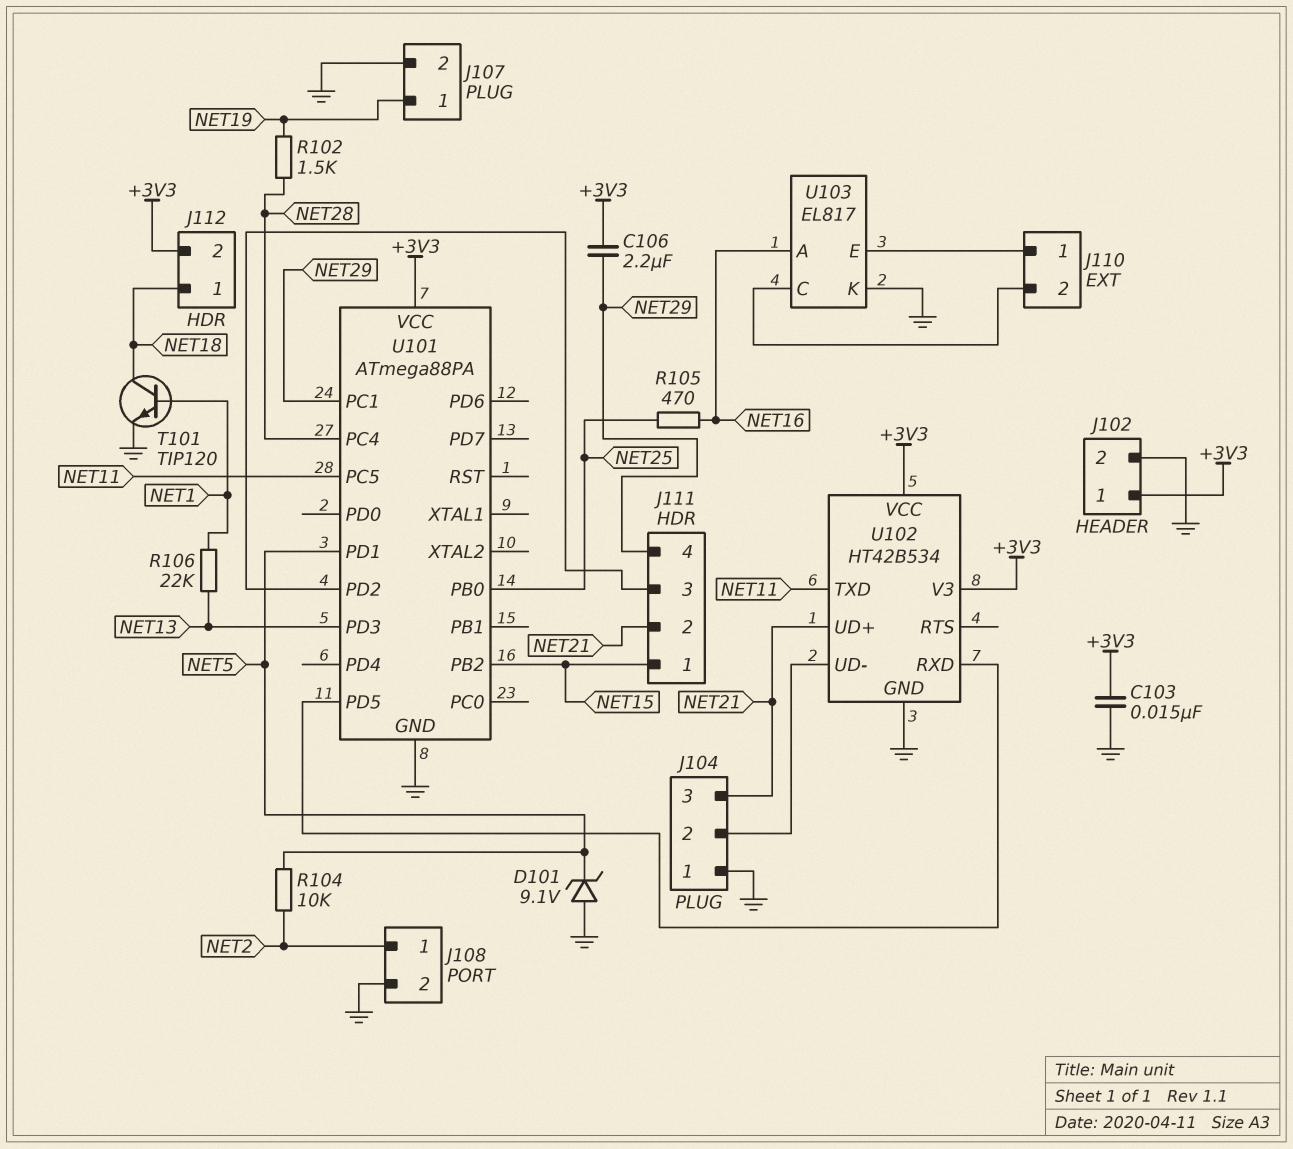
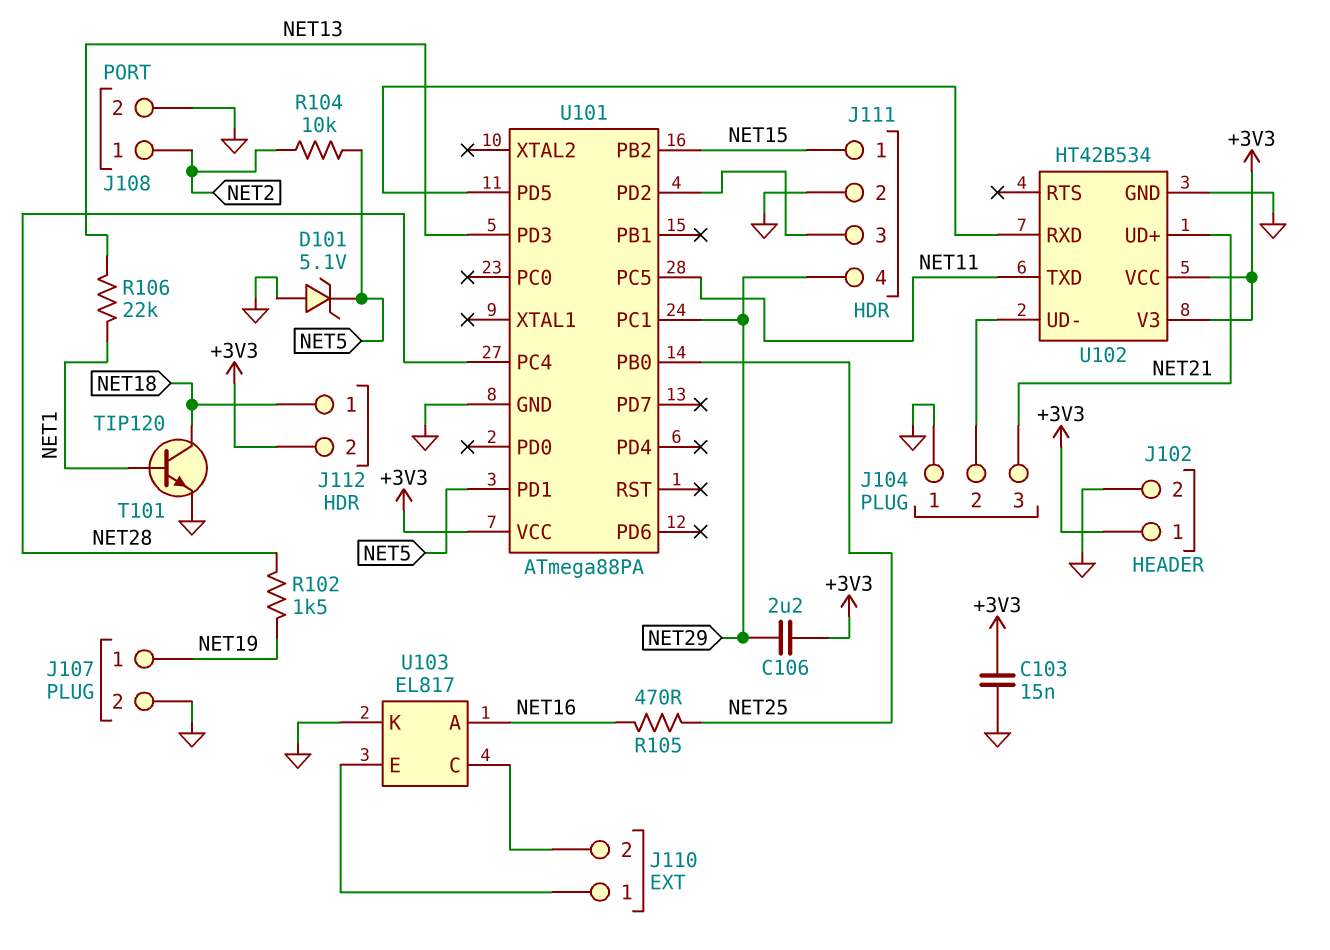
D101: zener 9.1V (A GND, K NET5) -> zener 5.1V (A GND, K NET5)
J111 pin 2: NET21 -> GND

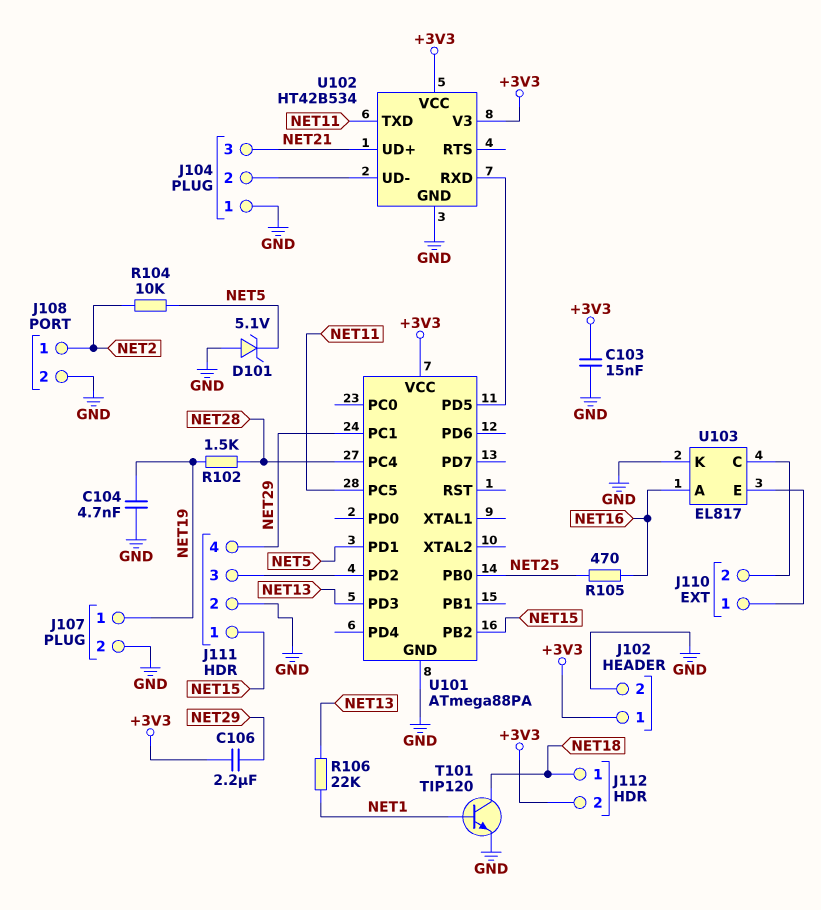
C104: none -> 4.7nF (GND, NET19)

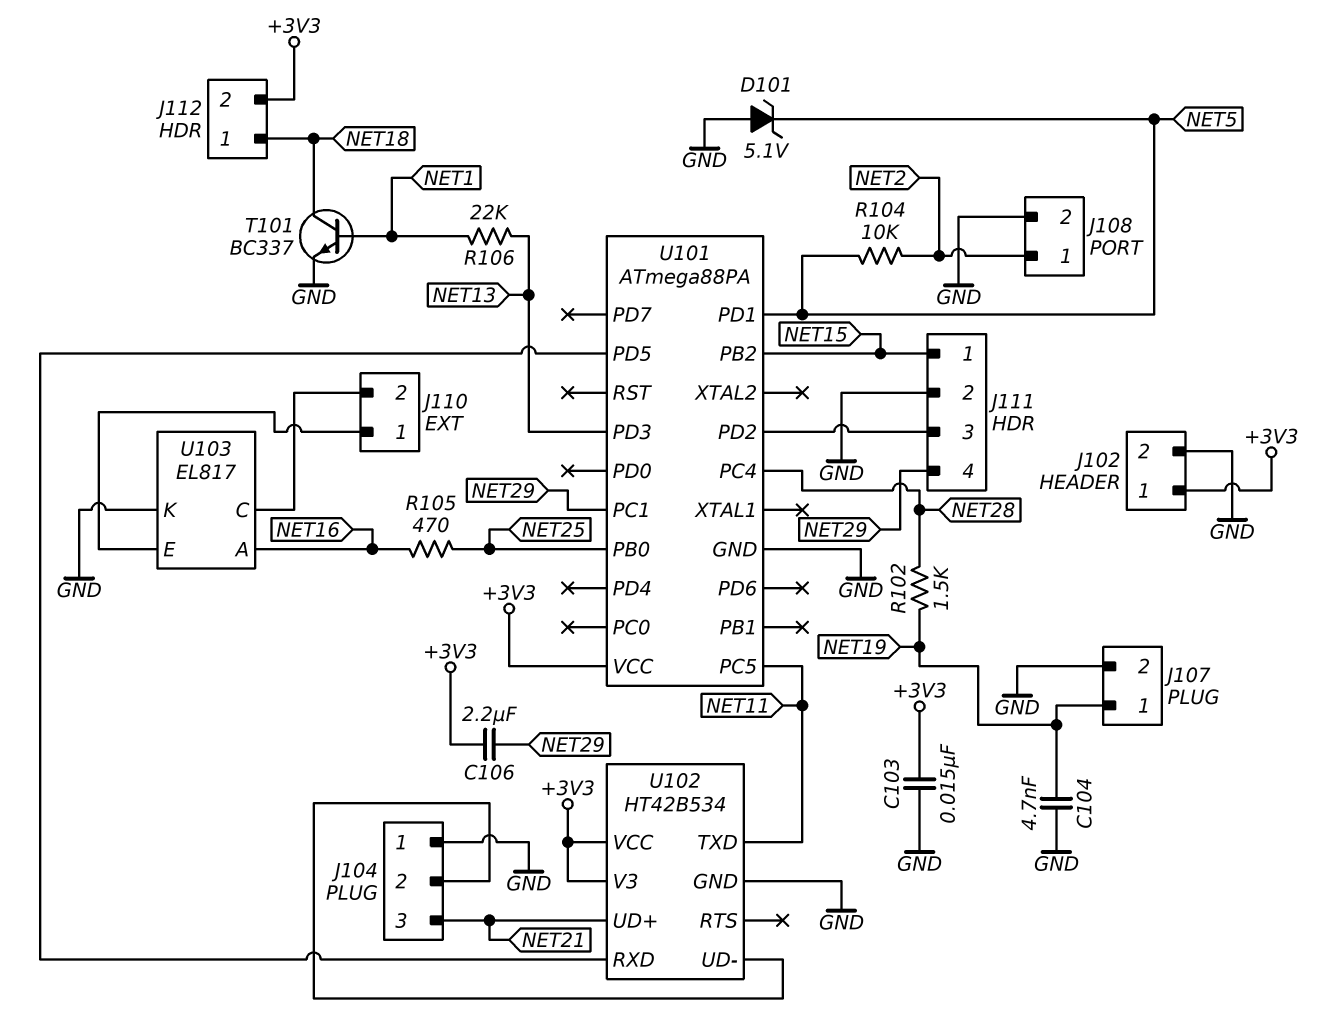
T101: NPN TIP120 (B NET1, C NET18, E GND) -> NPN BC337 (B NET1, C NET18, E GND)

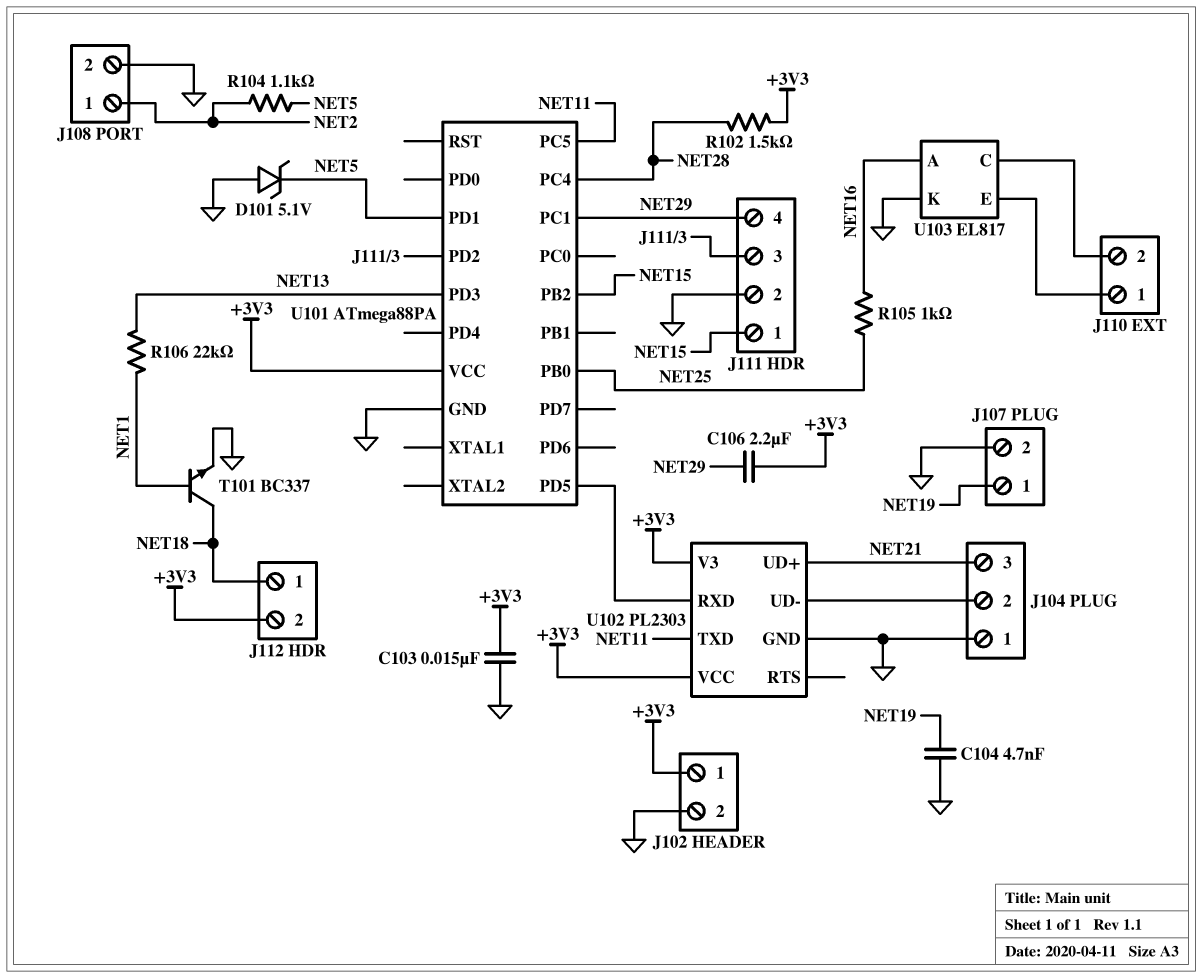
R102: 1.5k (NET19, NET28) -> 1.5k (+3V3, NET28)
R104: 10k (NET2, NET5) -> 1.1k (NET2, NET5)
R105: 470 (NET16, NET25) -> 1k (NET16, NET25)
U102: HT42B534 -> PL2303

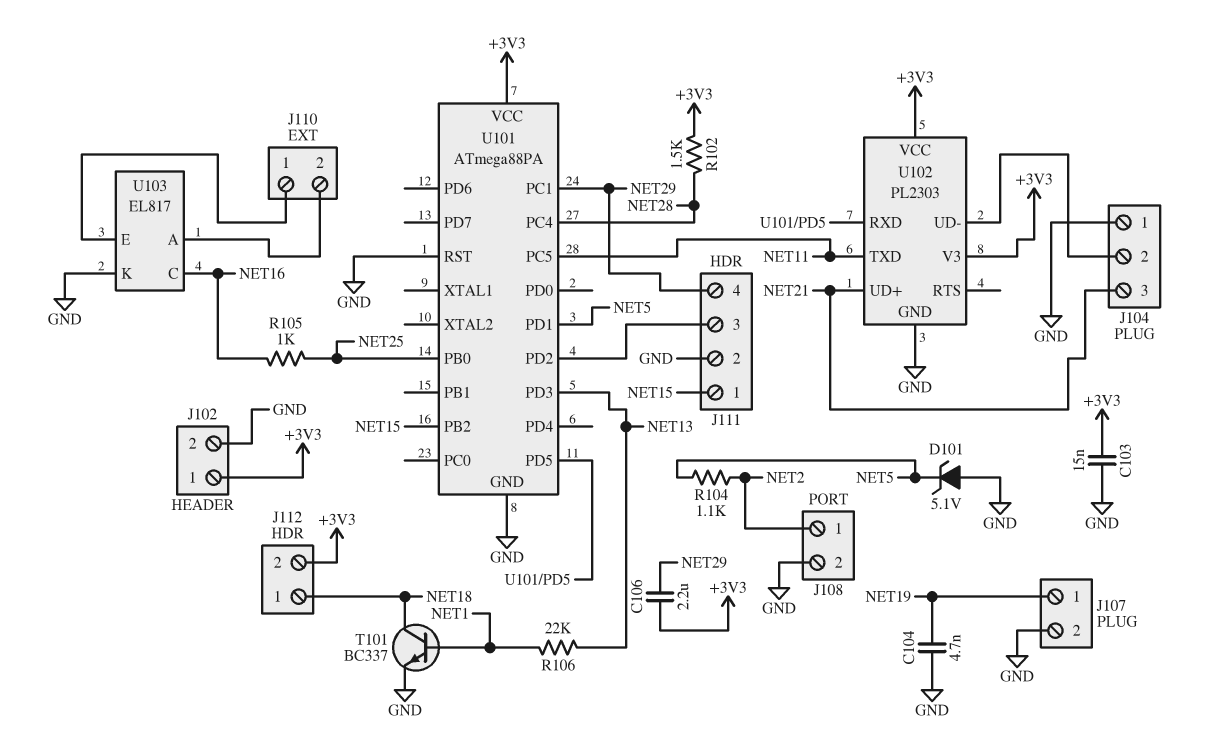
U101 pin RST: none -> GND
U103 pin A: NET16 -> J110/2
U103 pin C: J110/2 -> NET16

